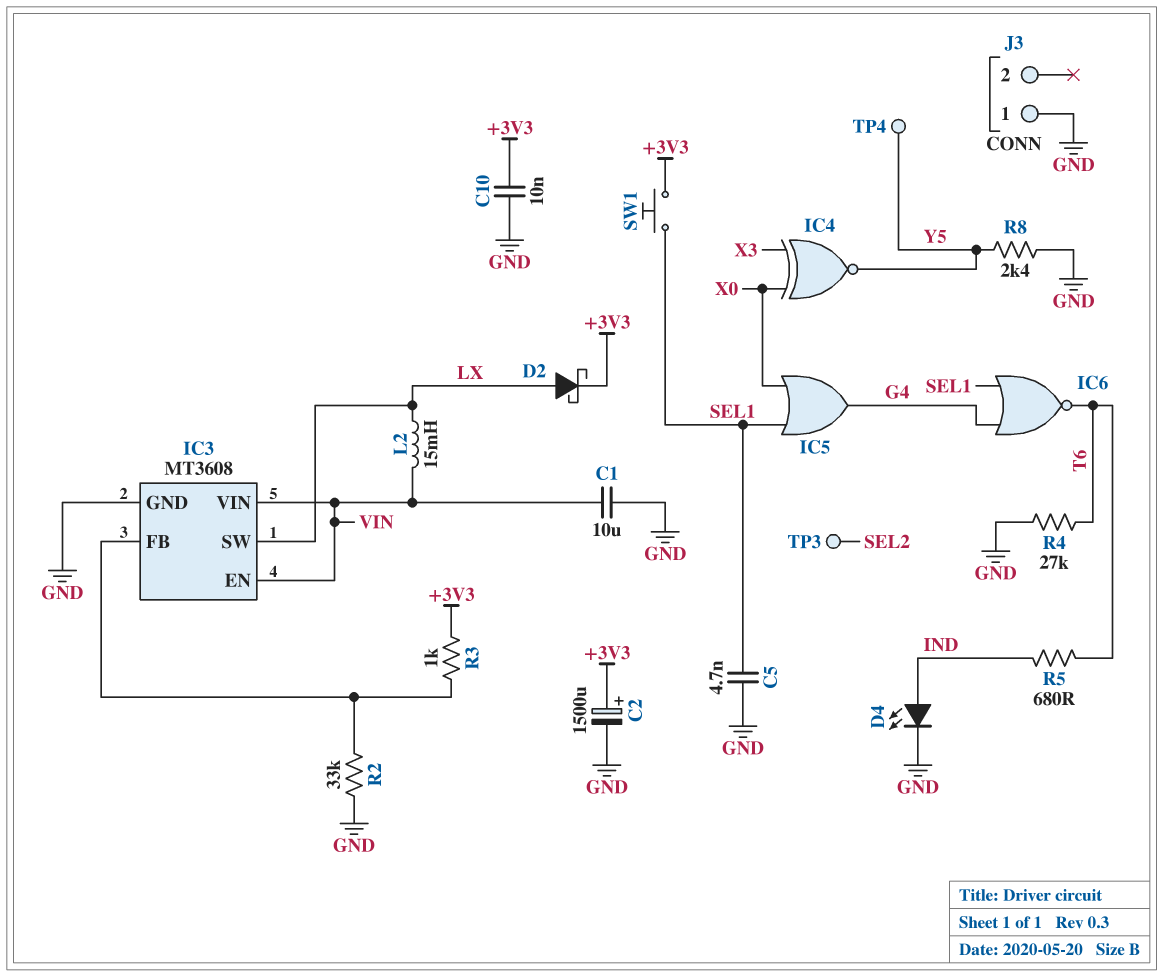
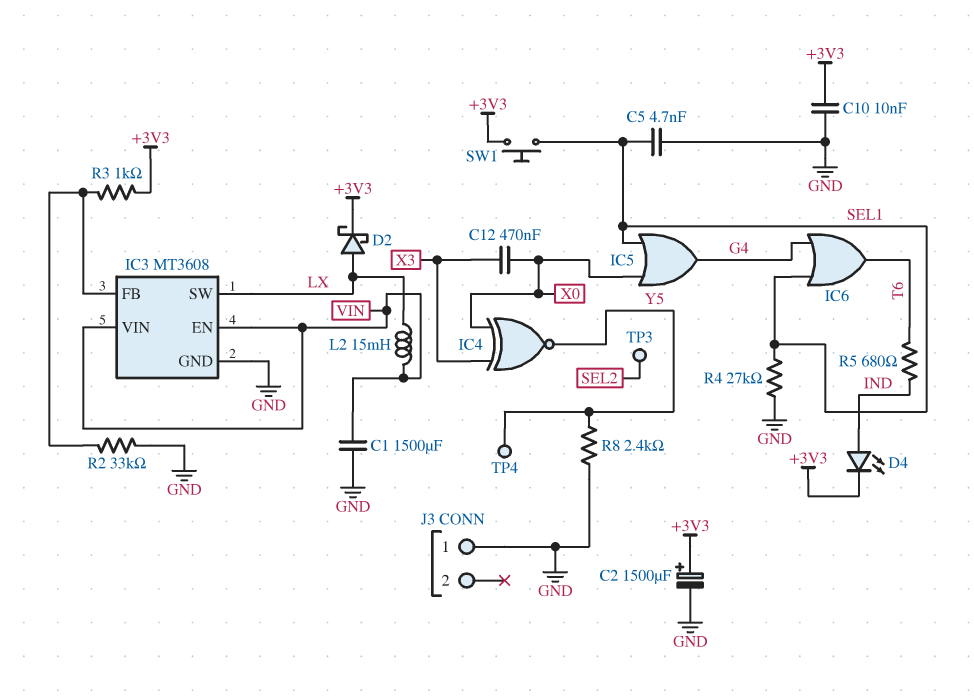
C1: 10uF (GND, VIN) -> 1500uF (GND, VIN)
C12: none -> 470nF (X0, X3)
D4: LED (A IND, K GND) -> LED (A IND, K +3V3)
IC6: NOR (in G4, in SEL1, out T6) -> OR (in G4, in SEL1, out T6)
R4: 27k (GND, T6) -> 27k (GND, SEL1)

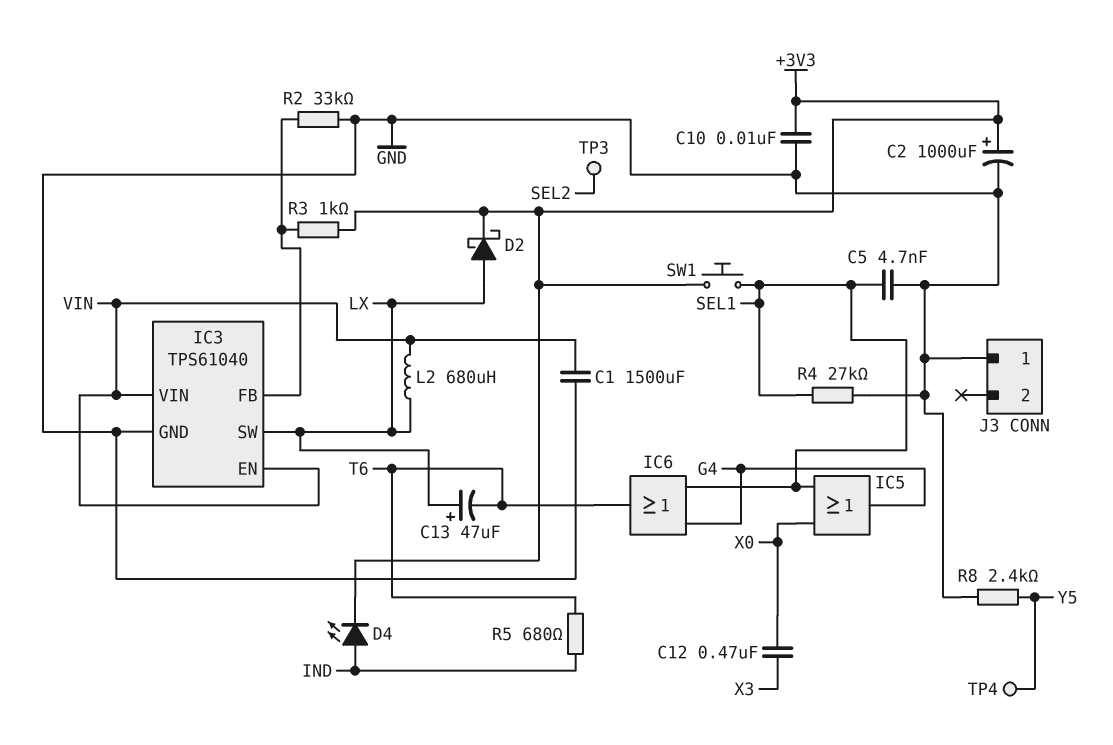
C2: 1500uF (plus +3V3, minus GND) -> 1000uF (plus +3V3, minus GND)
C13: none -> 47uF (plus LX, minus T6)
IC3: MT3608 -> TPS61040
IC4: XNOR (in X0, in X3, out Y5) -> none
L2: 15mH (LX, VIN) -> 680uH (LX, VIN)

